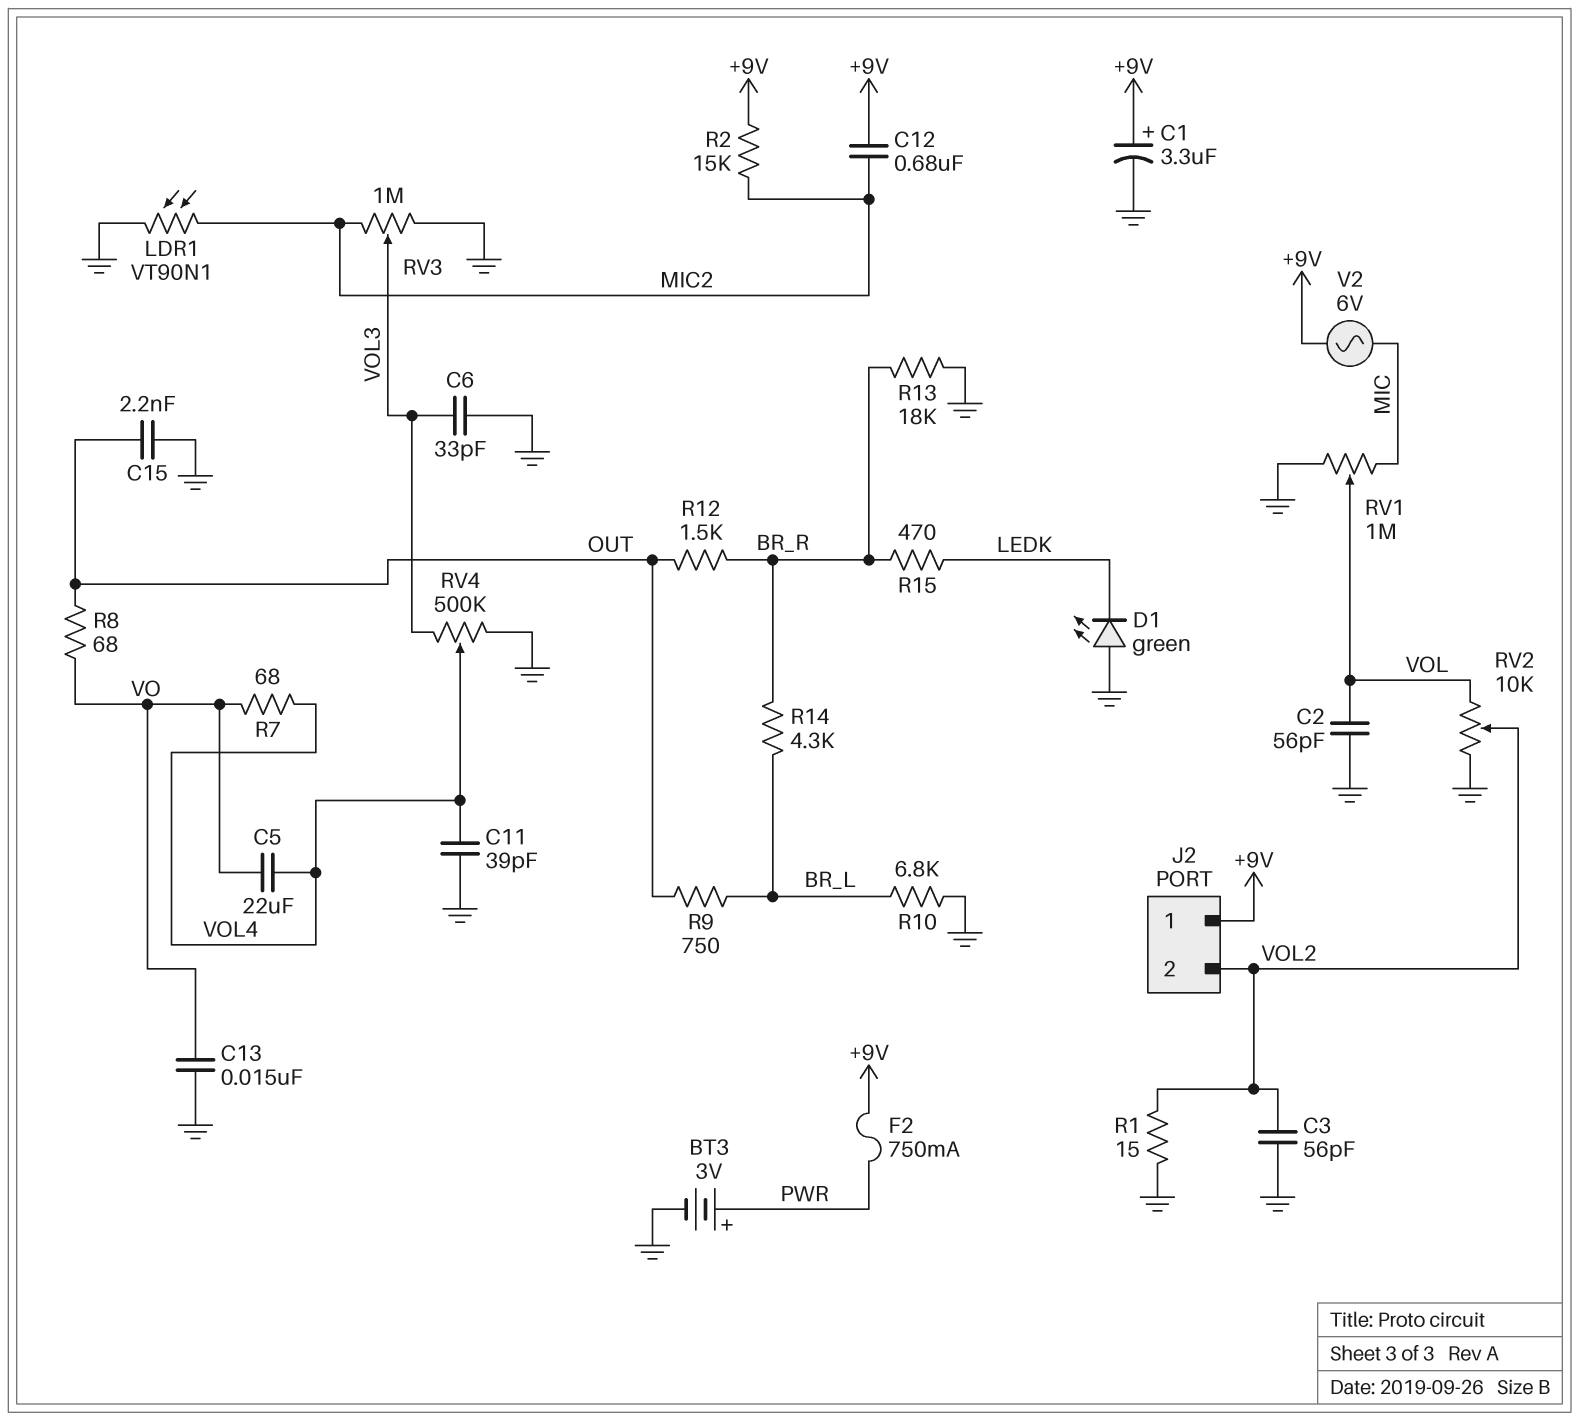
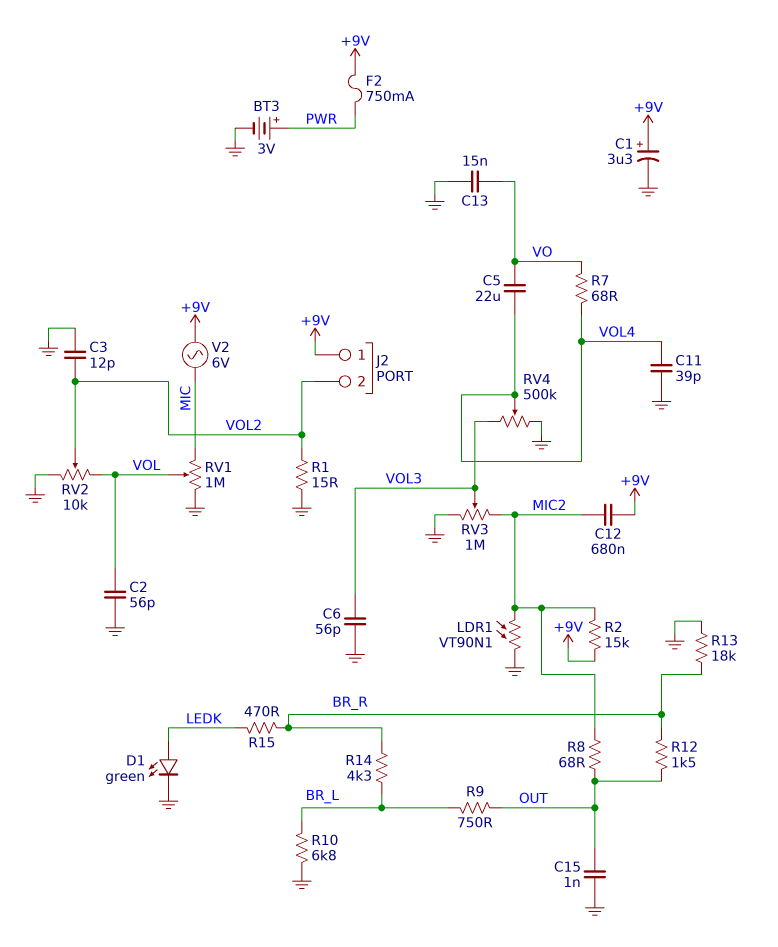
C3: 56pF (GND, VOL2) -> 12pF (GND, VOL2)
C6: 33pF (GND, VOL3) -> 56pF (GND, VOL3)
C15: 2.2nF (GND, OUT) -> 1nF (GND, OUT)
D1: LED green (A GND, K LEDK) -> LED green (A LEDK, K GND)
R8: 68 (OUT, VO) -> 68 (MIC2, OUT)

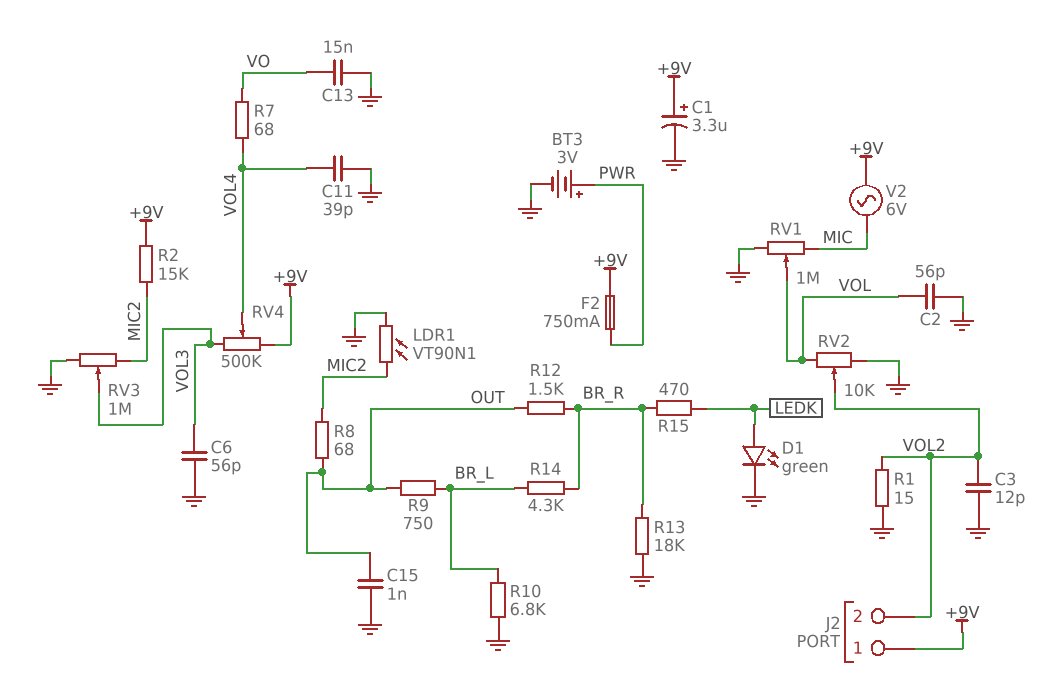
C5: 22uF (VO, VOL4) -> none
C12: 680nF (+9V, MIC2) -> none
RV4: 500k (GND, VOL3, wiper VOL4) -> 500k (+9V, VOL3, wiper VOL4)

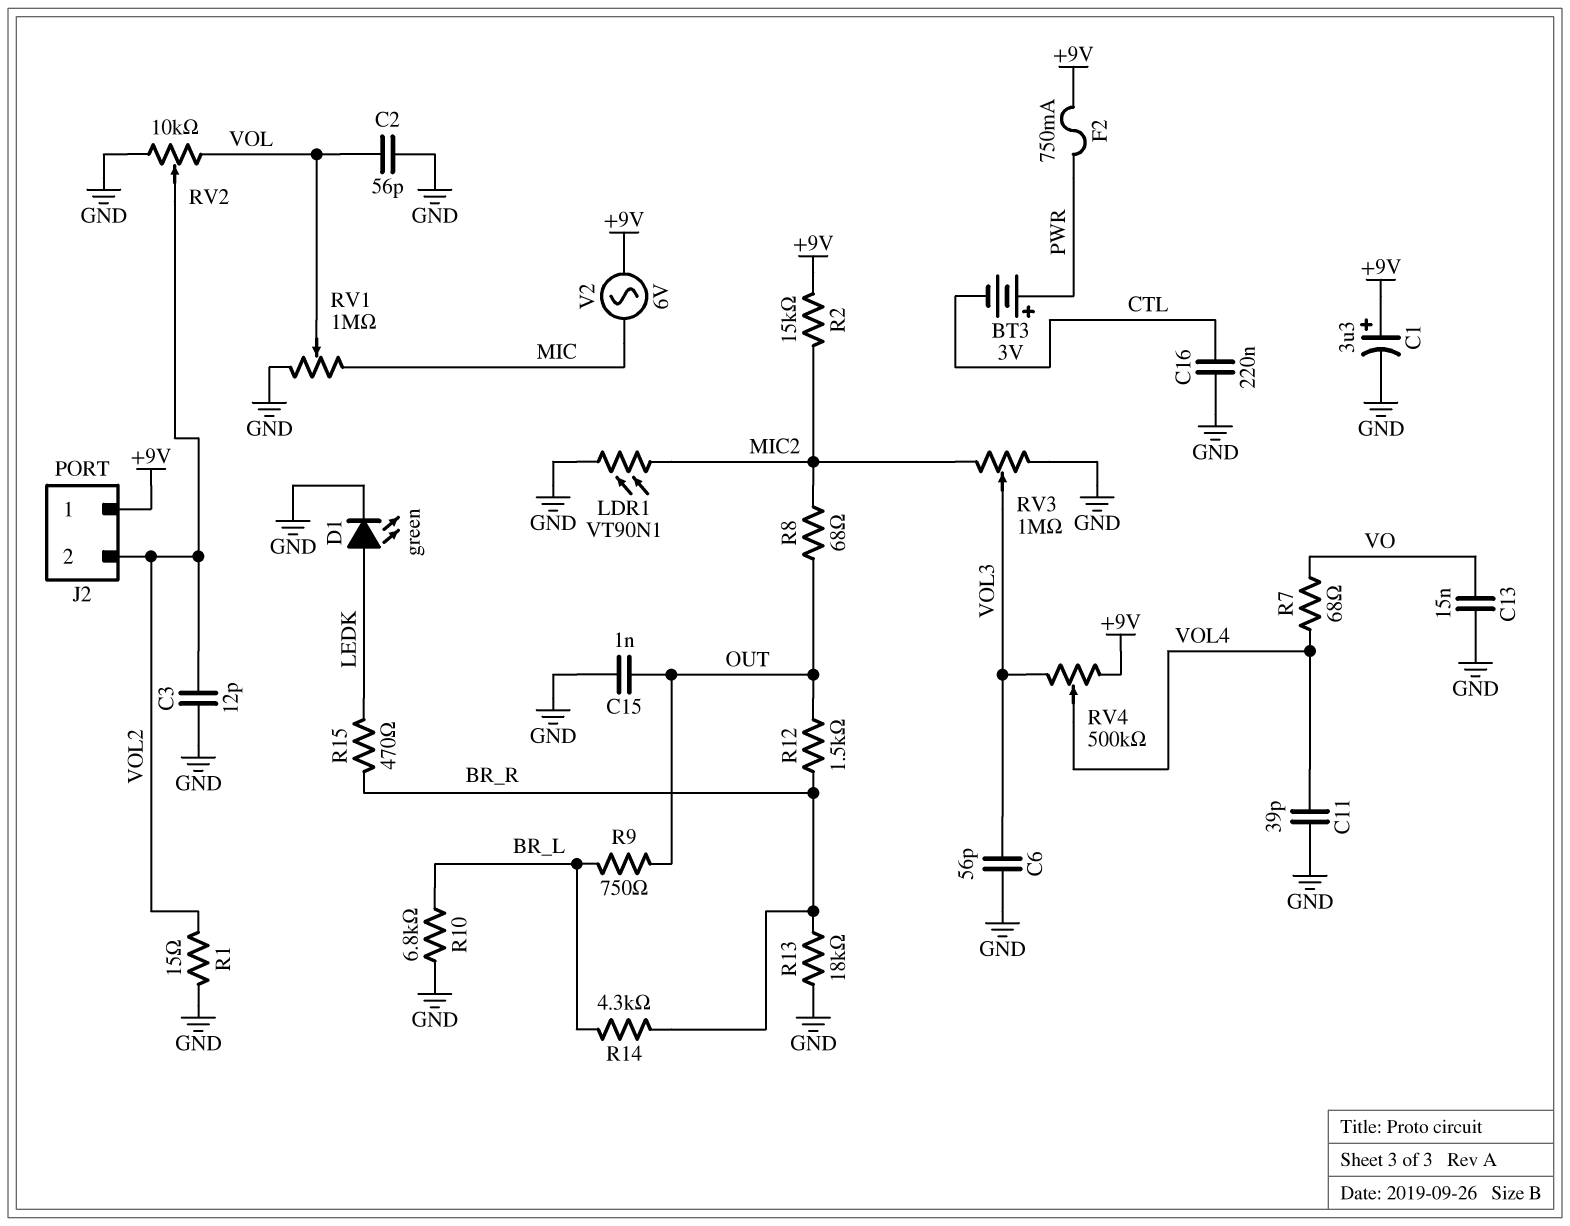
BT3: 3V (plus PWR, minus GND) -> 3V (plus PWR, minus CTL)
C16: none -> 220nF (CTL, GND)

